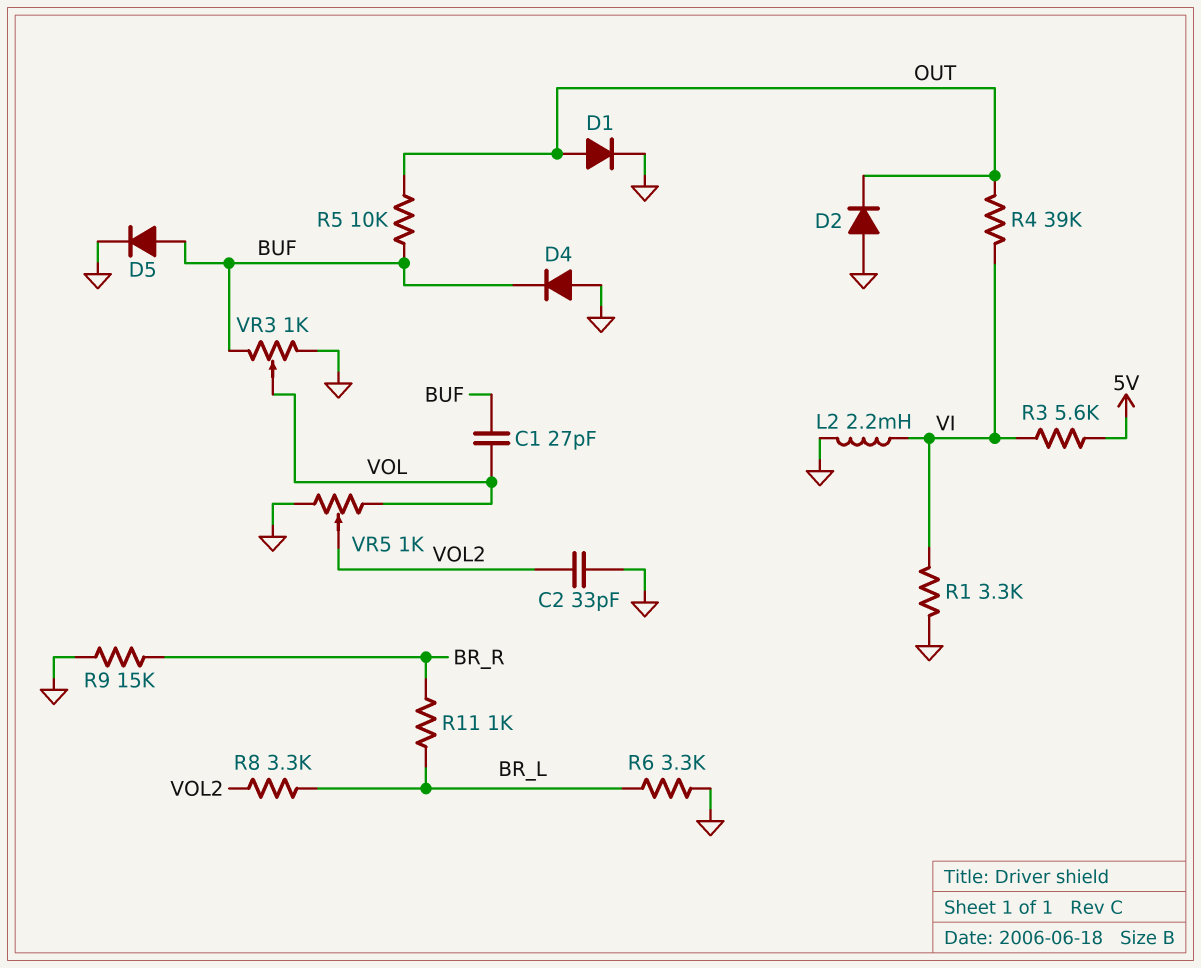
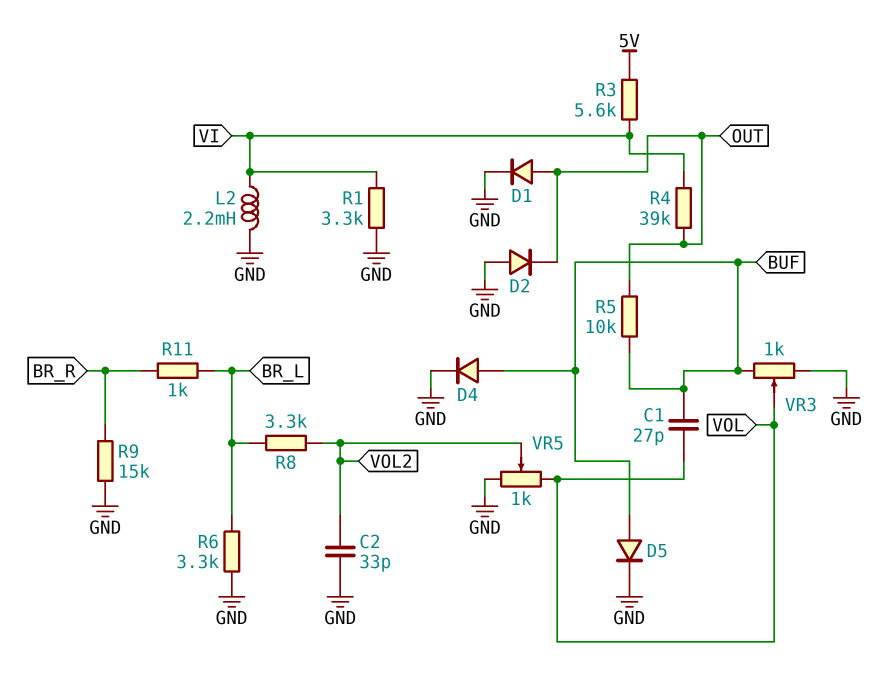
D4: diode (A GND, K BUF) -> diode (A BUF, K GND)

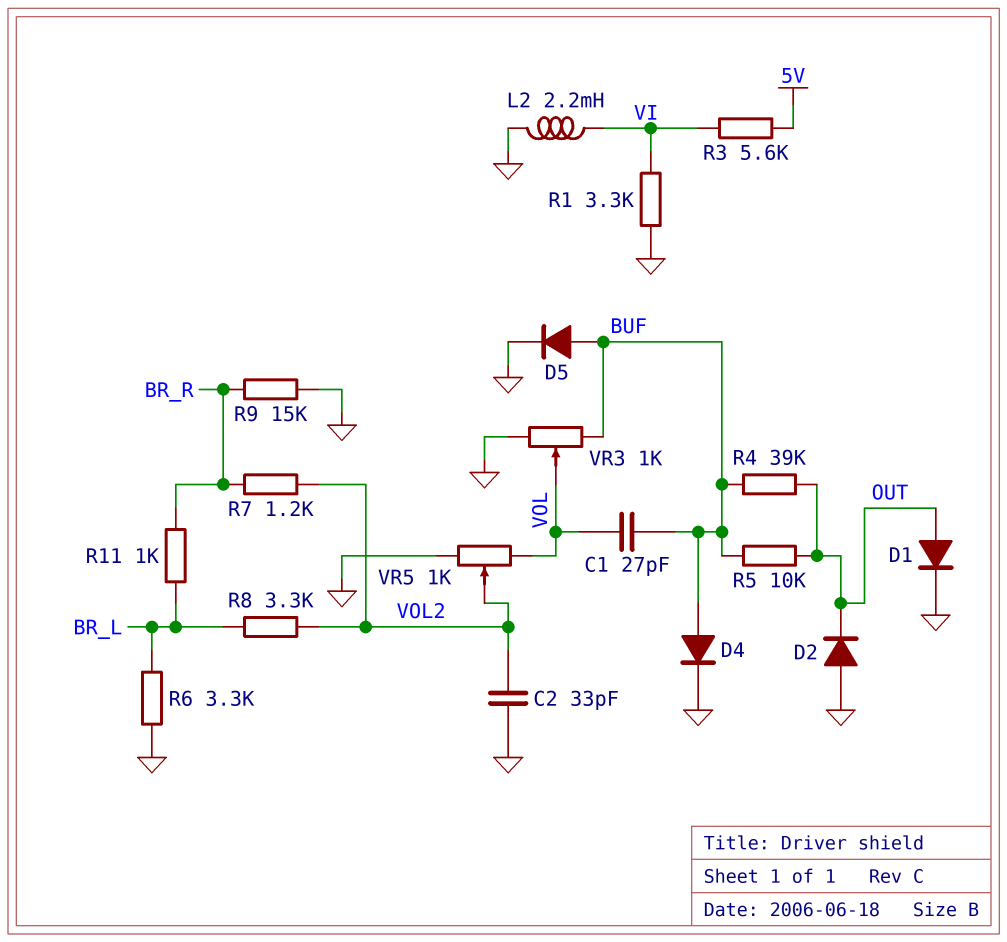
R4: 39k (OUT, VI) -> 39k (BUF, OUT)
R7: none -> 1.2k (BR_R, VOL2)

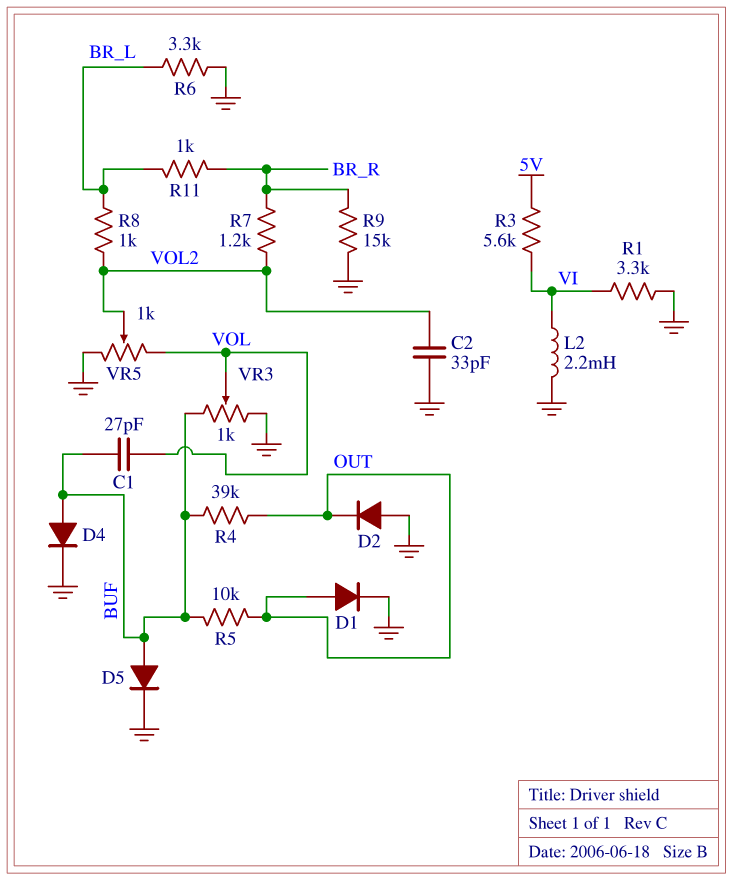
R8: 3.3k (BR_L, VOL2) -> 1k (BR_L, VOL2)

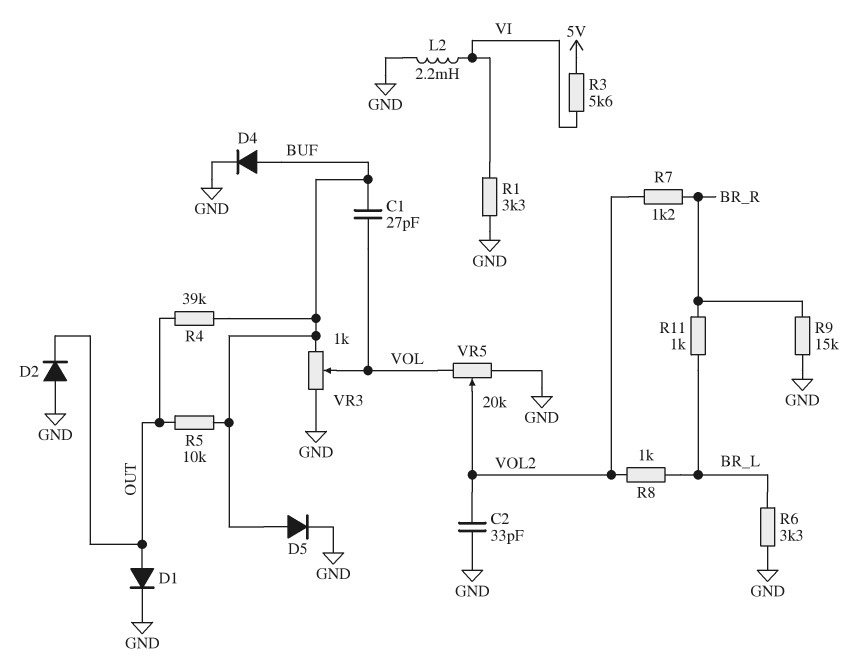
VR5: 1k (GND, VOL, wiper VOL2) -> 20k (GND, VOL, wiper VOL2)

